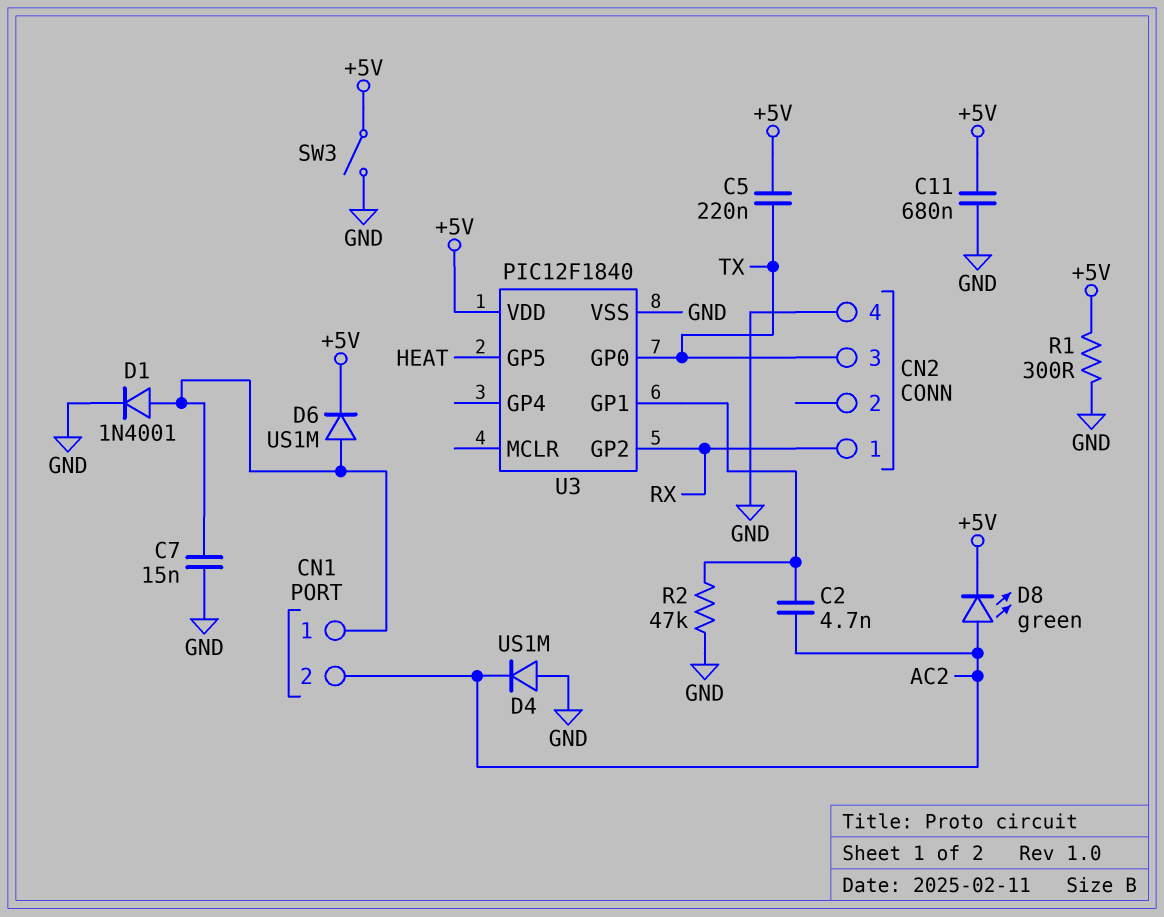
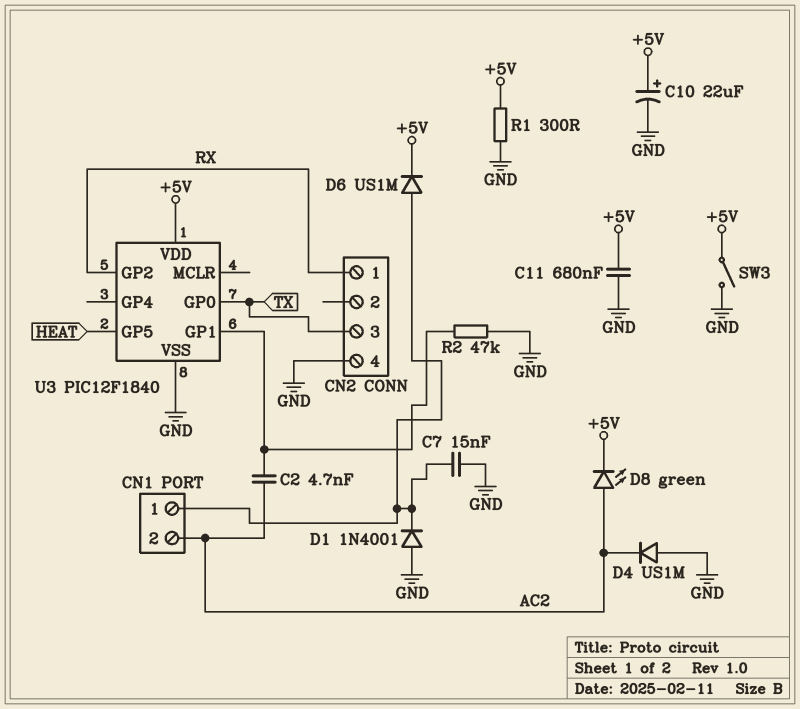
C5: 220nF (+5V, TX) -> none
C10: none -> 22uF (plus +5V, minus GND)
D1: diode 1N4001 (A CN1/1, K GND) -> diode 1N4001 (A GND, K CN1/1)

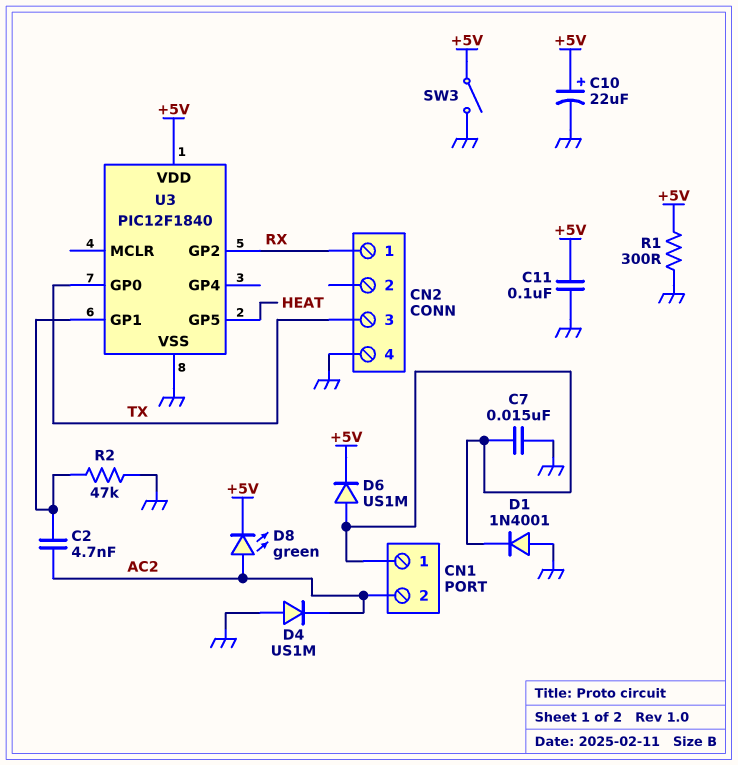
C11: 680nF (+5V, GND) -> 100nF (+5V, GND)

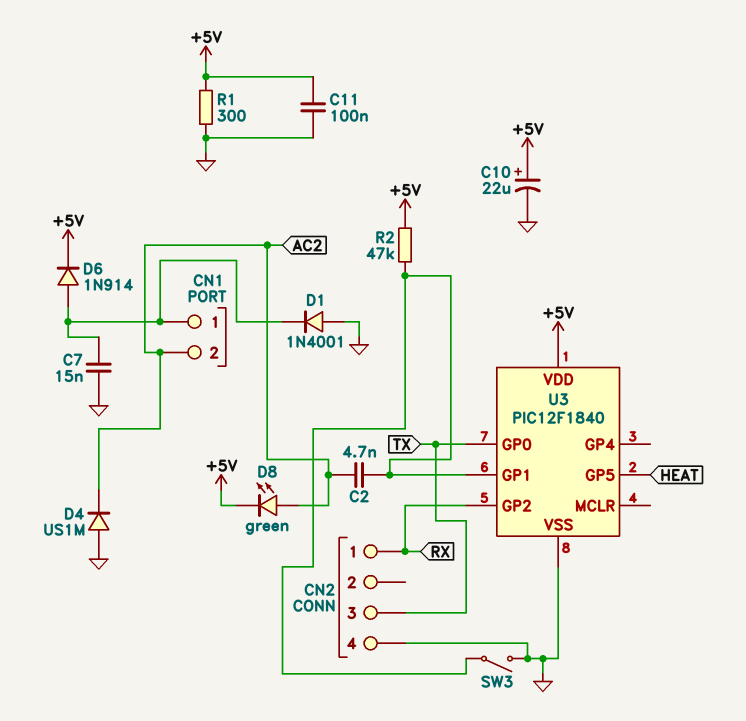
D6: diode US1M (A CN1/1, K +5V) -> diode 1N914 (A CN1/1, K +5V)
R2: 47k (GND, U3/GP1) -> 47k (+5V, U3/GP1)
SW3: switch (+5V, GND) -> switch (GND, U3/GP1)

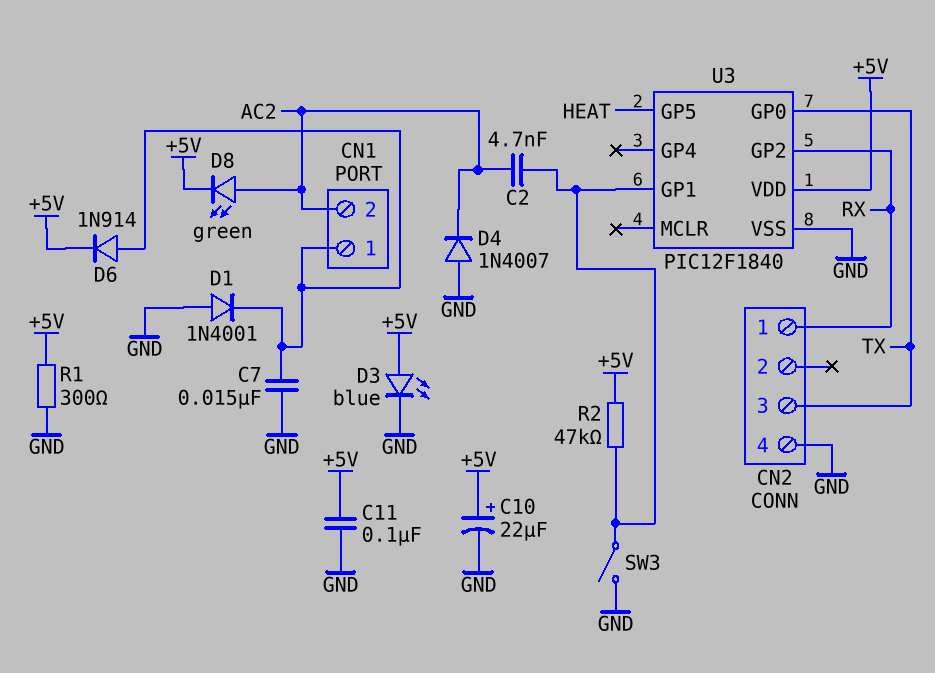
D3: none -> LED blue (A +5V, K GND)
D4: diode US1M (A GND, K AC2) -> diode 1N4007 (A GND, K AC2)

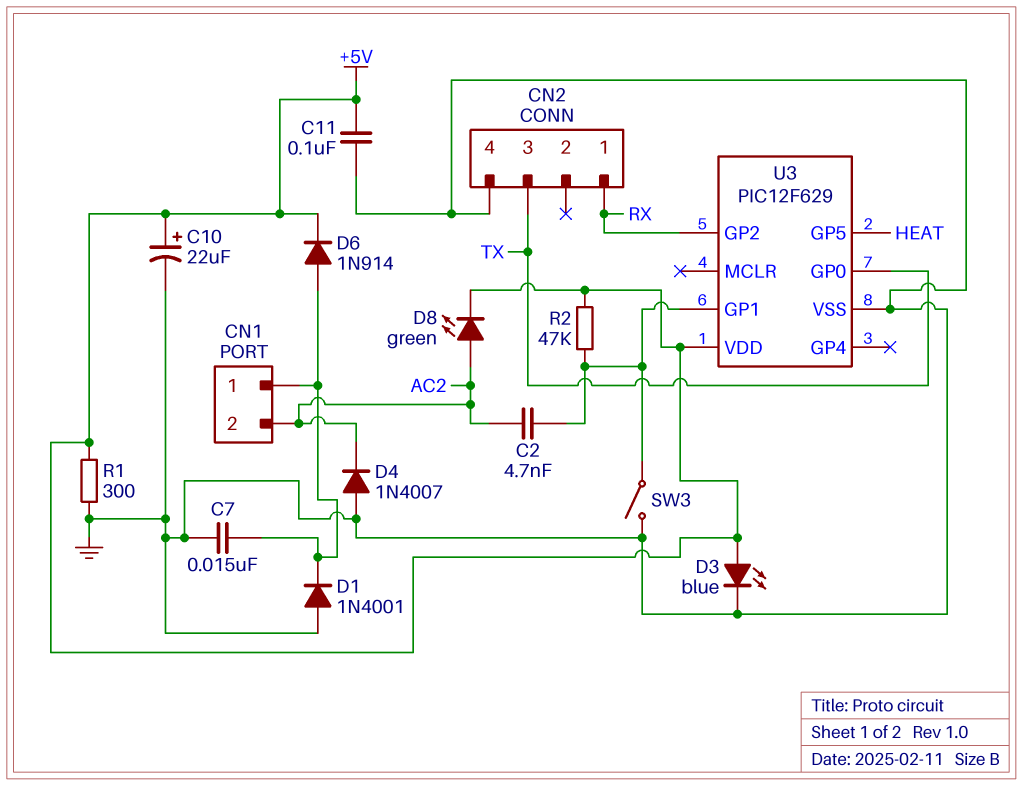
U3: PIC12F1840 -> PIC12F629

